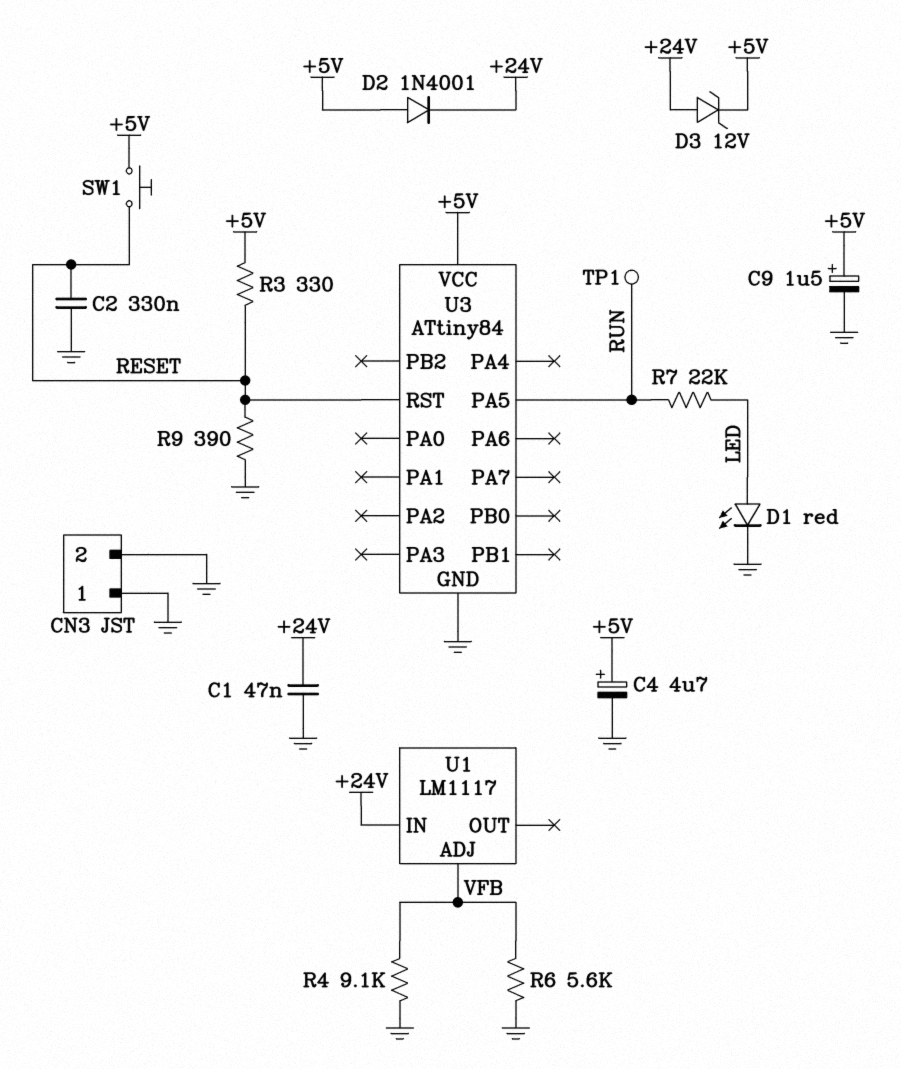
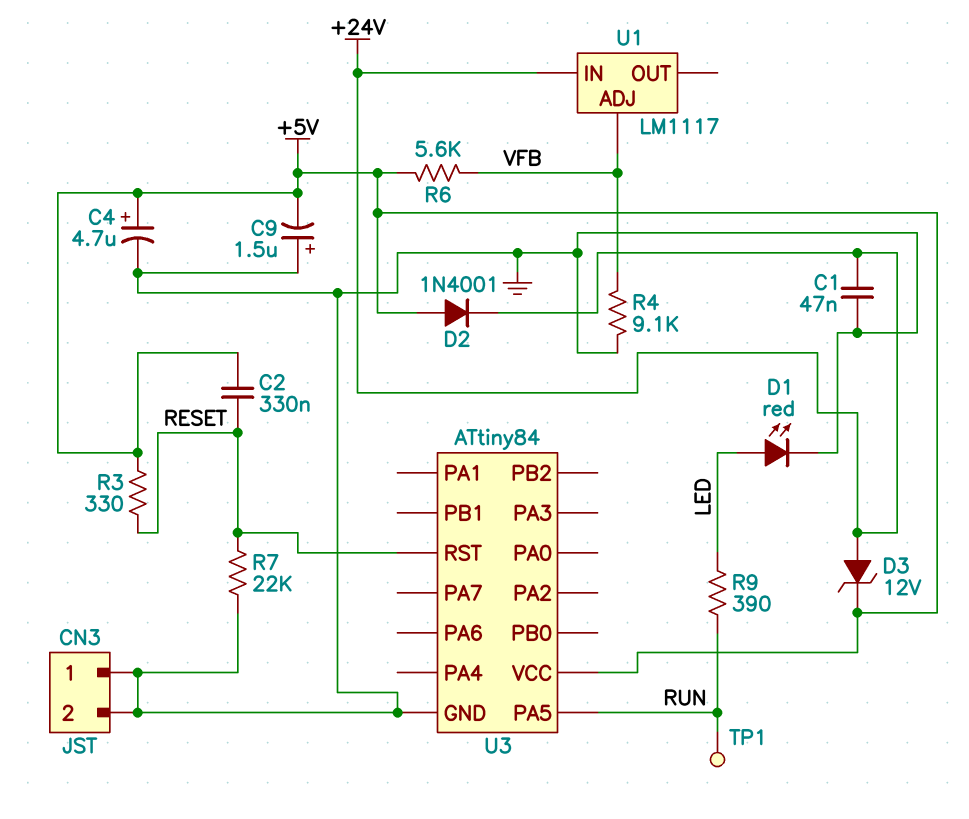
C2: 330nF (GND, RESET) -> 330nF (+5V, RESET)
C9: 1.5uF (plus +5V, minus GND) -> 1.5uF (plus GND, minus +5V)
R6: 5.6k (GND, VFB) -> 5.6k (+5V, VFB)
R7: 22k (LED, RUN) -> 22k (GND, RESET)
R9: 390 (GND, RESET) -> 390 (LED, RUN)
SW1: button (+5V, RESET) -> none

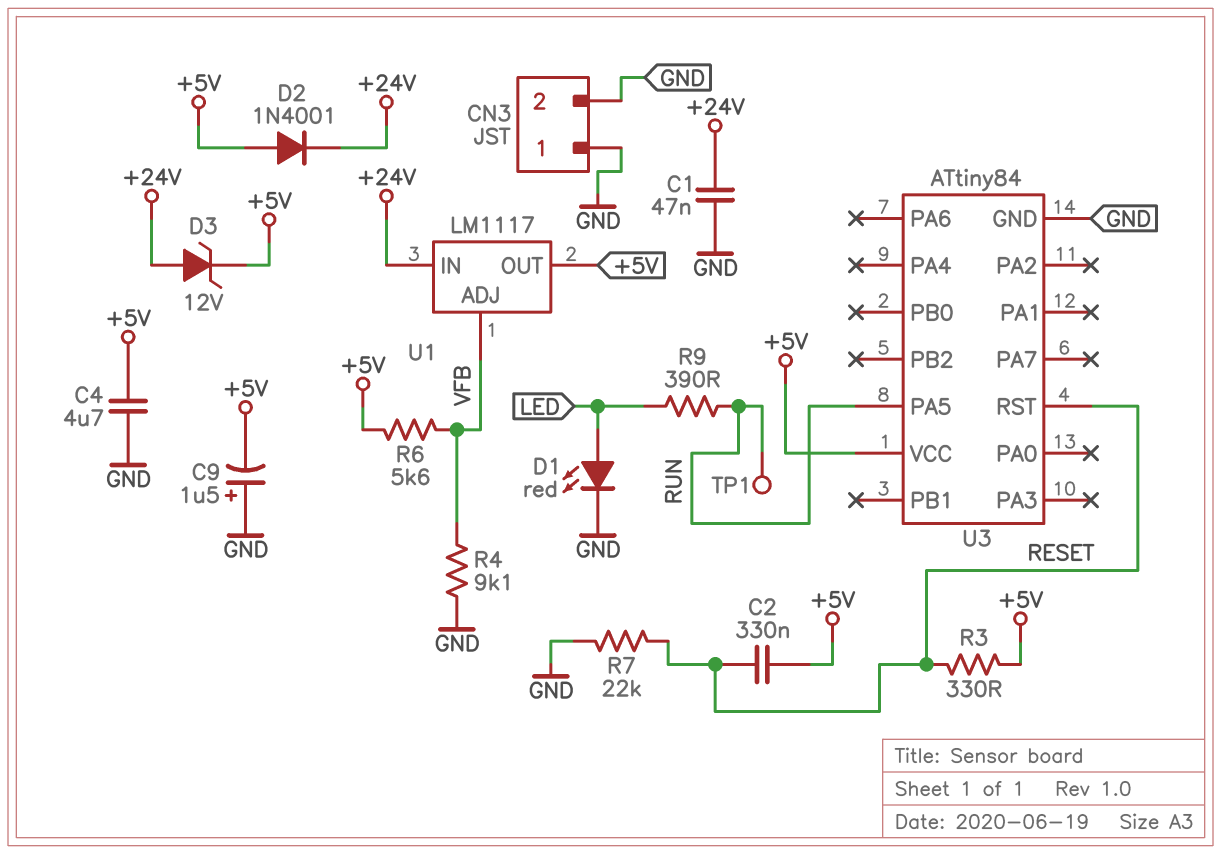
C4: 4.7uF (plus +5V, minus GND) -> 4.7uF (+5V, GND)
U1 pin OUT: none -> +5V

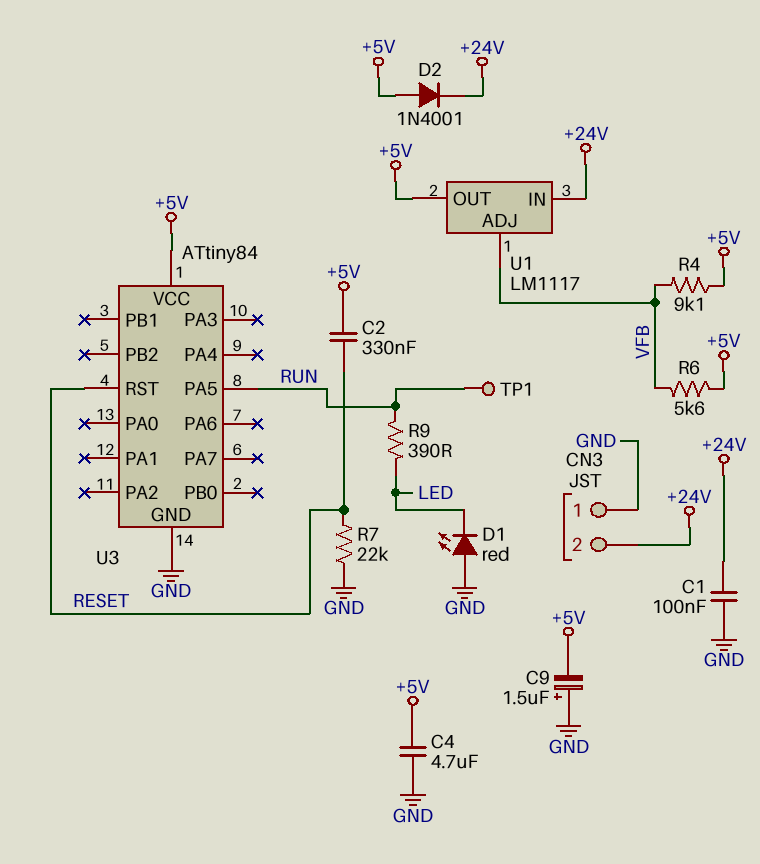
C1: 47nF (+24V, GND) -> 100nF (+24V, GND)
CN3 pin 2: GND -> +24V
D1: LED red (A LED, K GND) -> LED red (A GND, K LED)
D3: zener 12V (A +24V, K +5V) -> none
R3: 330 (+5V, RESET) -> none
R4: 9.1k (GND, VFB) -> 9.1k (+5V, VFB)

